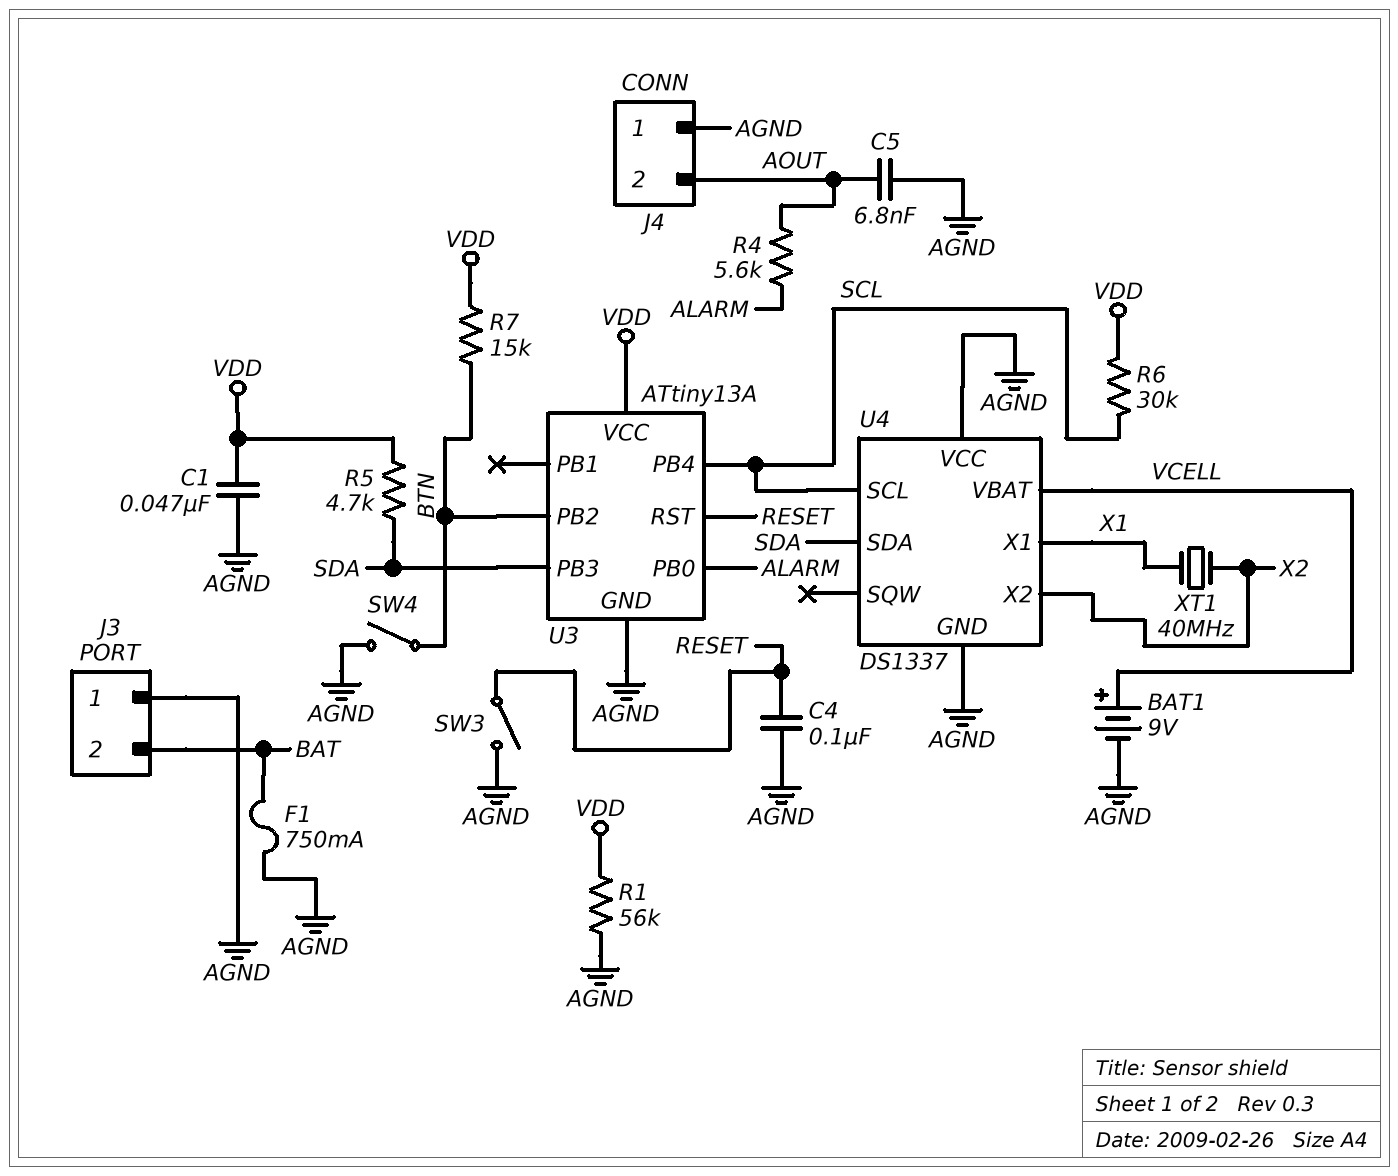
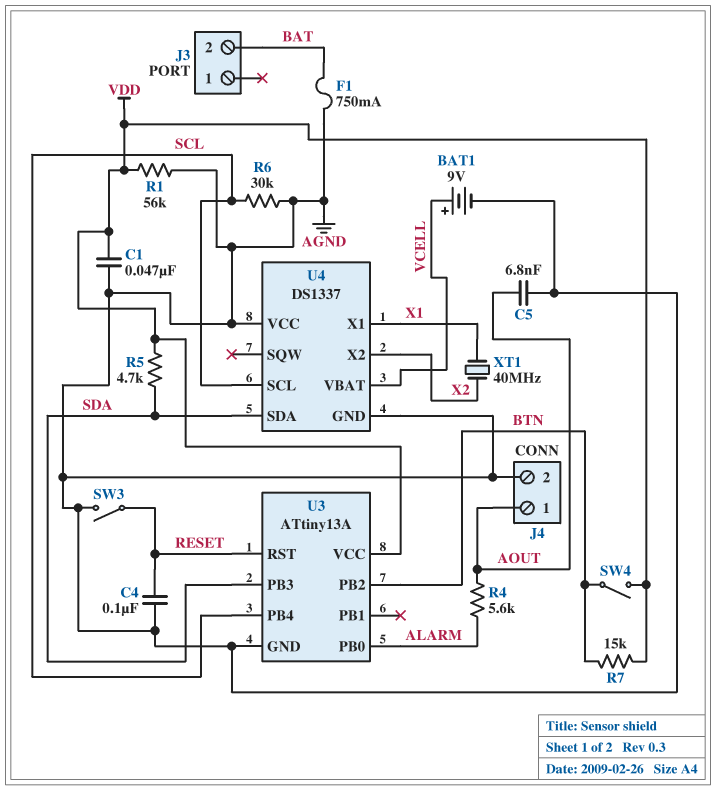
J3 pin 1: AGND -> none
J4 pin 1: AGND -> AOUT
J4 pin 2: AOUT -> AGND
R6: 30k (SCL, VDD) -> 30k (AGND, SCL)
SW4: switch (AGND, BTN) -> switch (BTN, VDD)

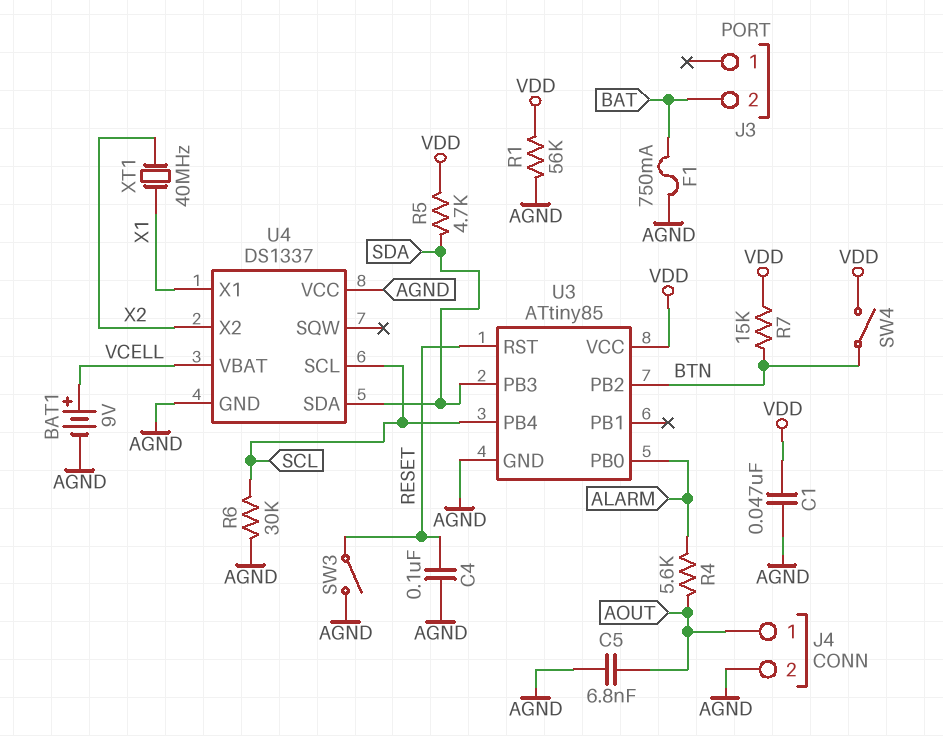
U3: ATtiny13A -> ATtiny85

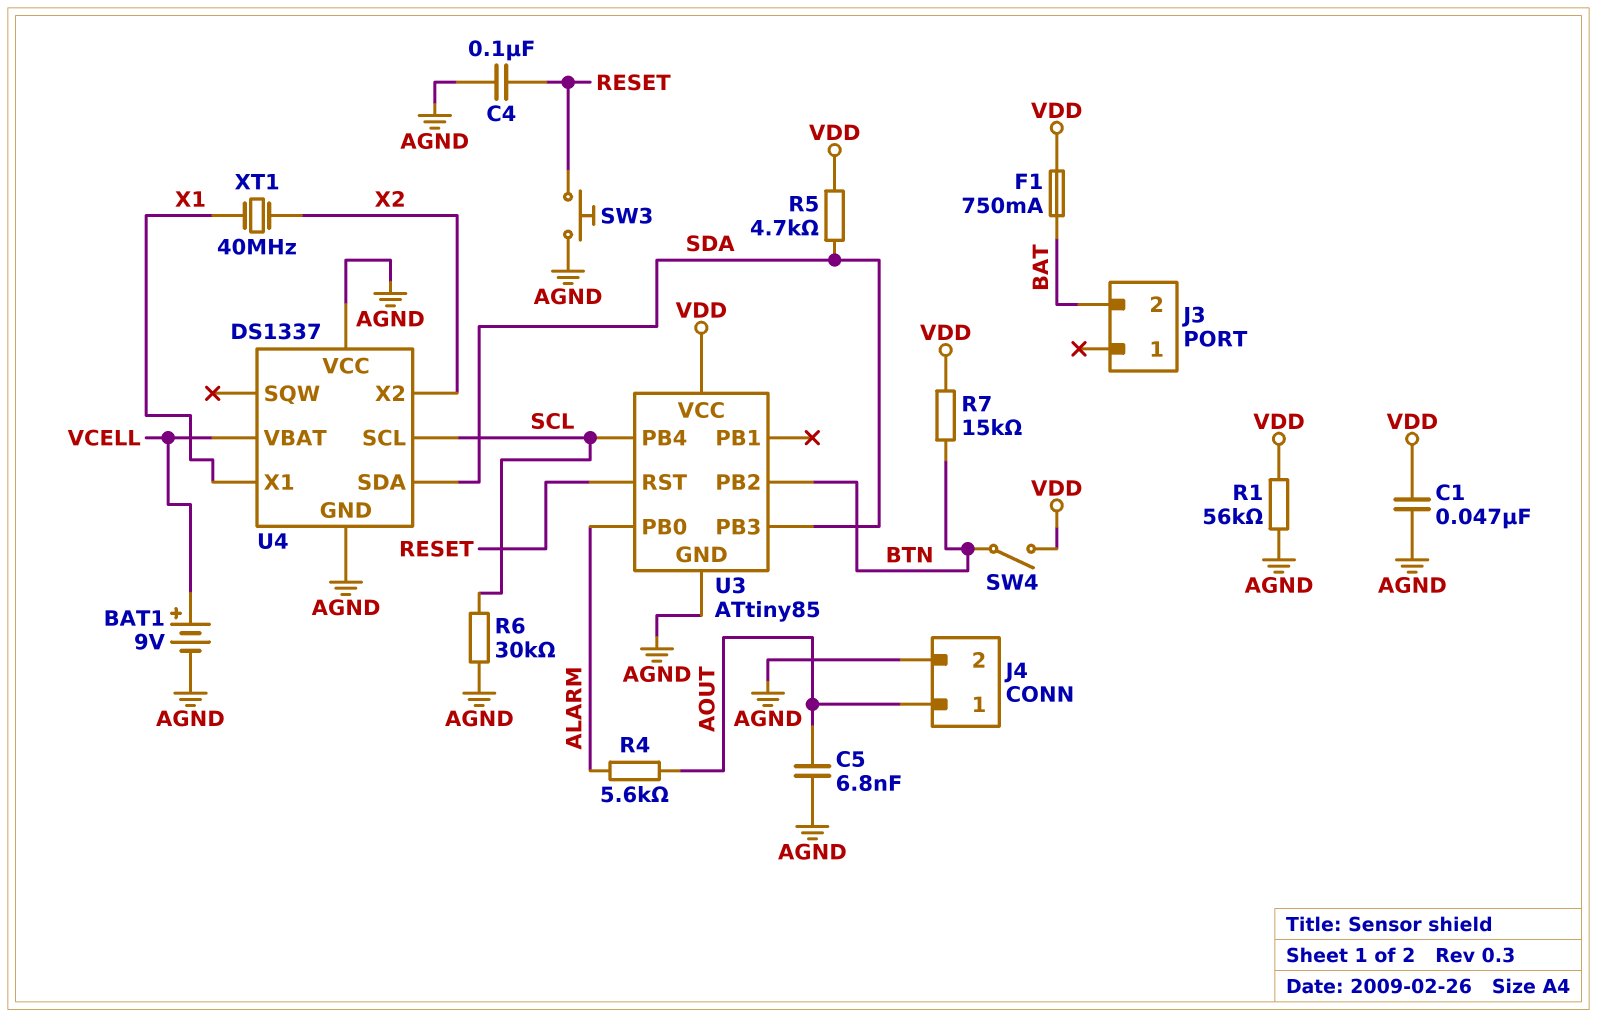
F1: 750mA (AGND, BAT) -> 750mA (BAT, VDD)
SW3: switch (AGND, RESET) -> button (AGND, RESET)

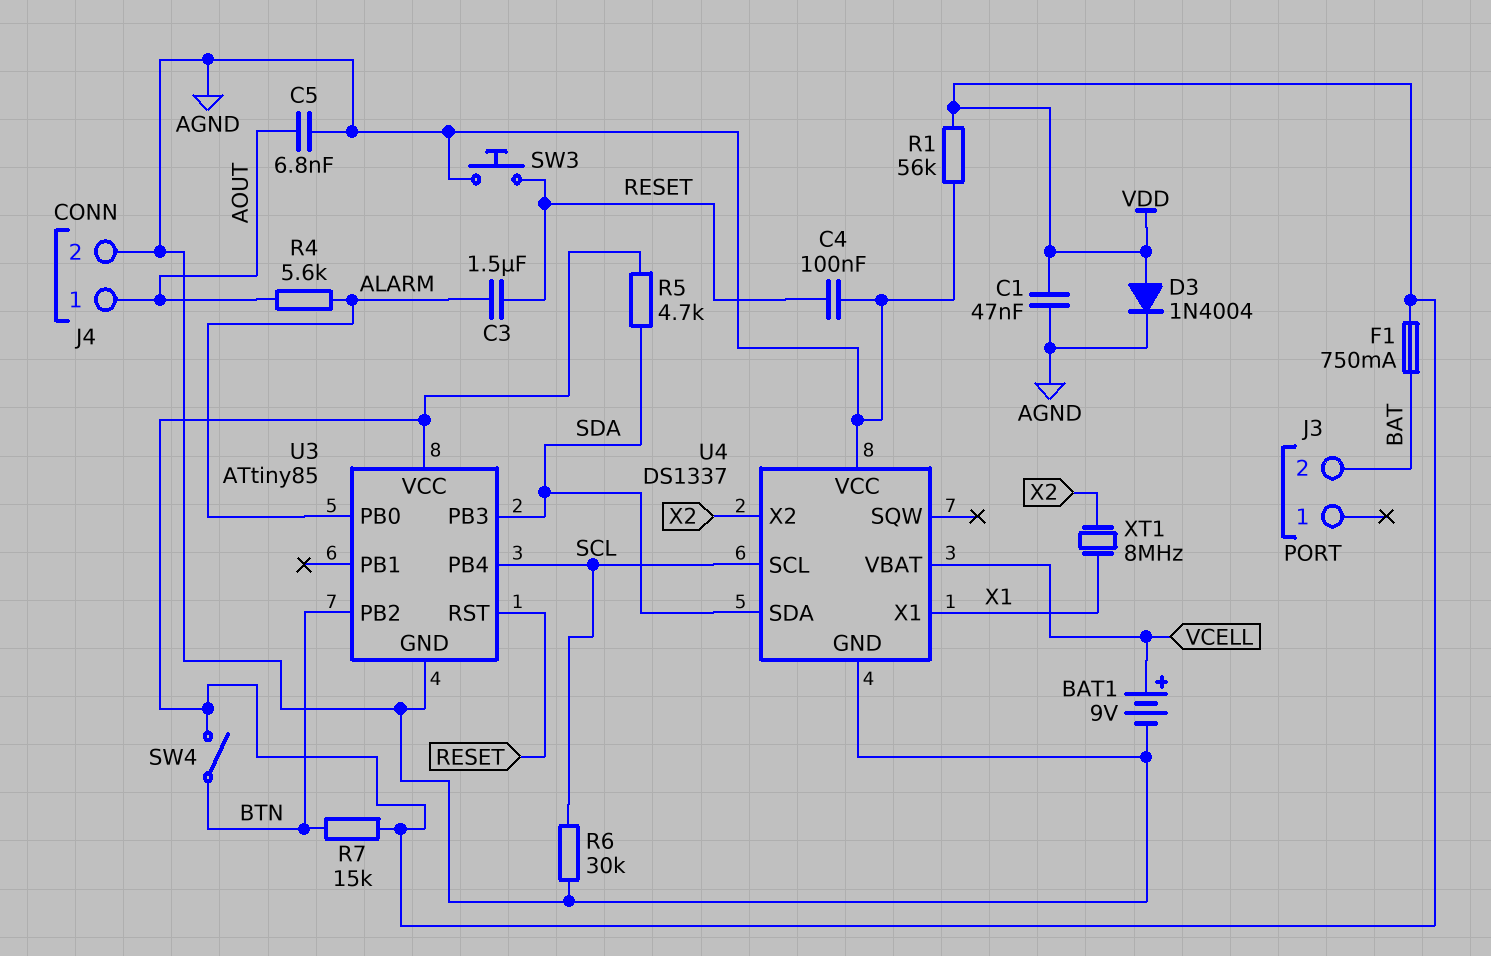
C3: none -> 1.5uF (ALARM, RESET)
D3: none -> diode 1N4004 (A VDD, K AGND)
XT1: 40MHz (X1, X2) -> 8MHz (X1, X2)

